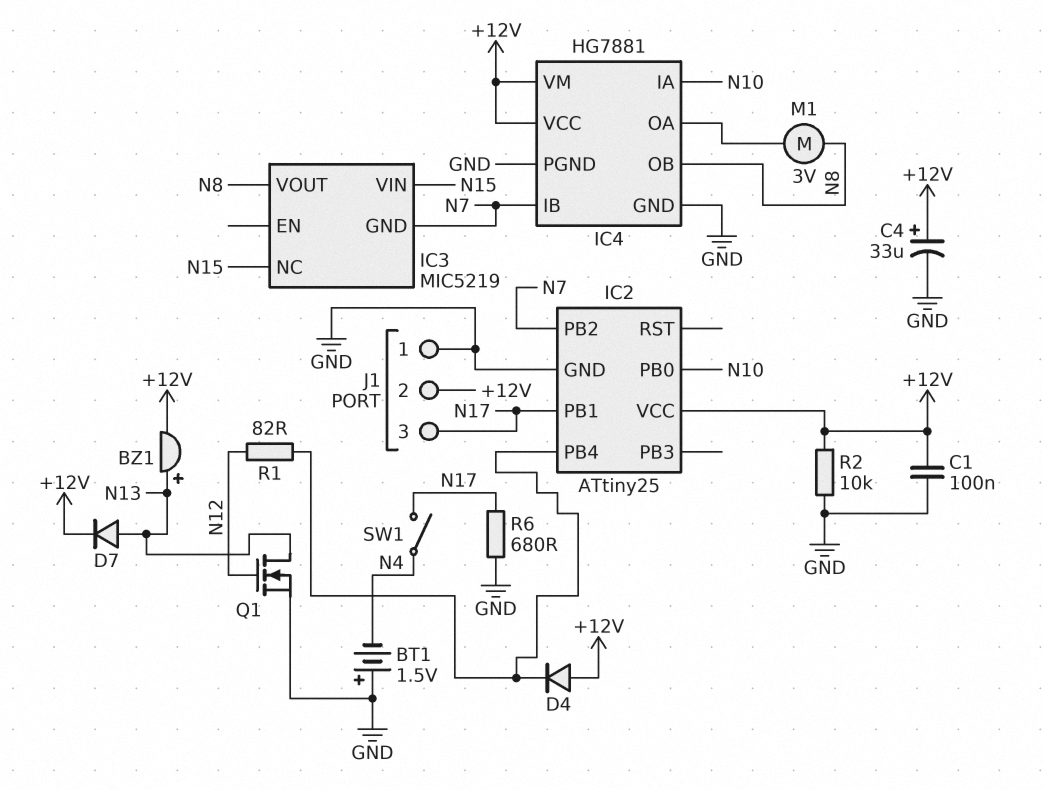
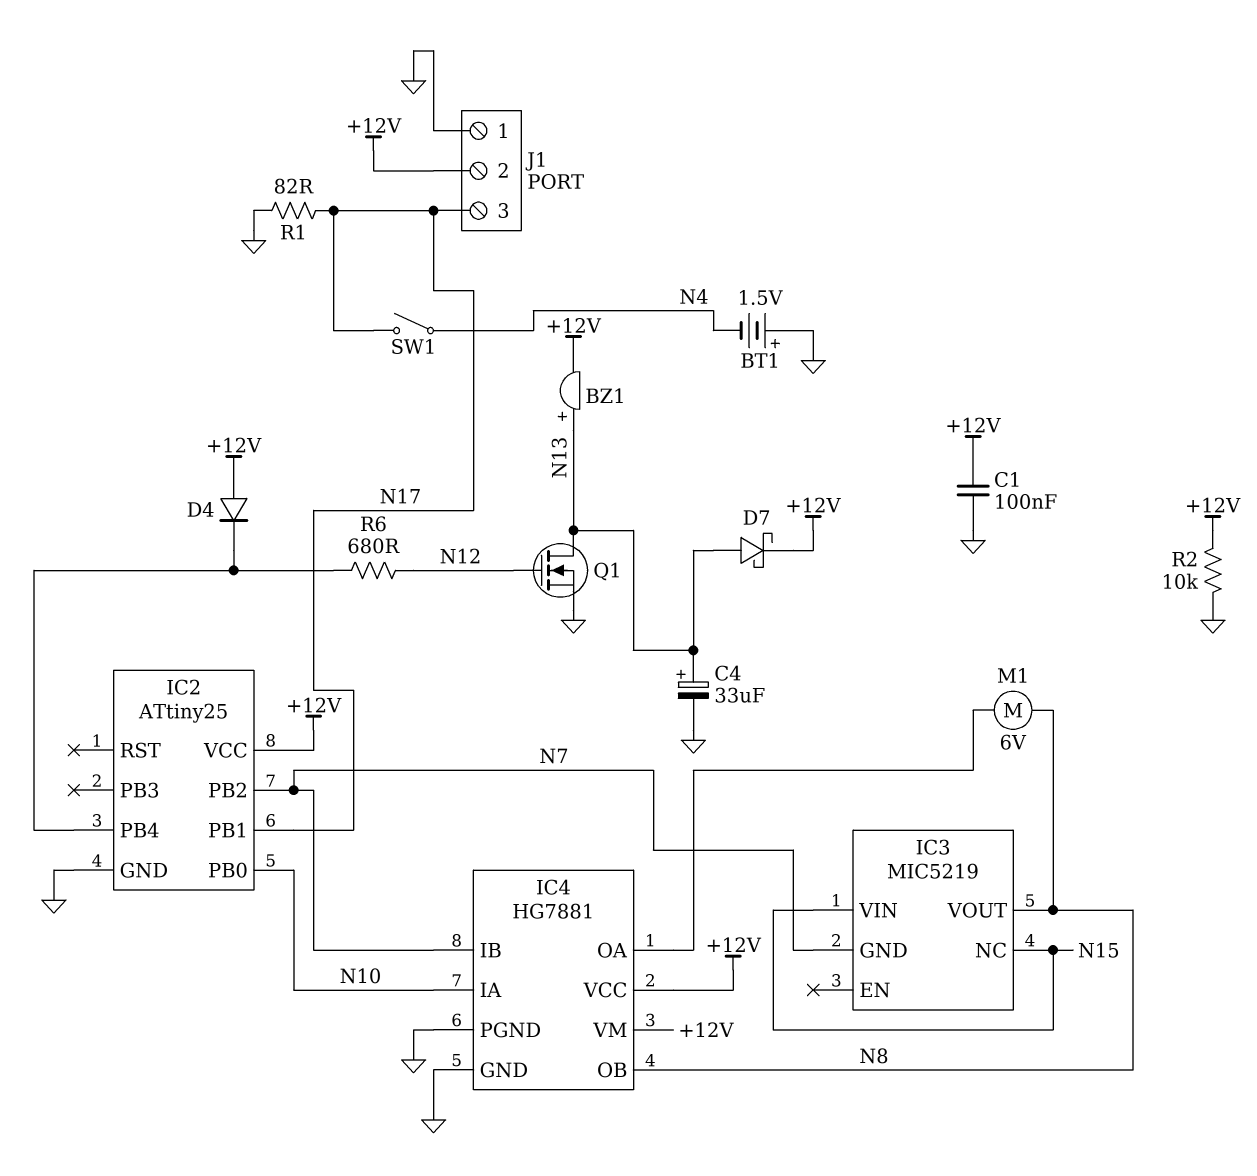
C4: 33uF (plus +12V, minus GND) -> 33uF (plus N13, minus GND)
D7: diode (A N13, K +12V) -> schottky (A N13, K +12V)
M1: motor 3V (IC4/OA, N8) -> motor 6V (IC4/OA, N8)
R1: 82 (IC2/PB4, N12) -> 82 (GND, N17)
R6: 680 (GND, N17) -> 680 (IC2/PB4, N12)

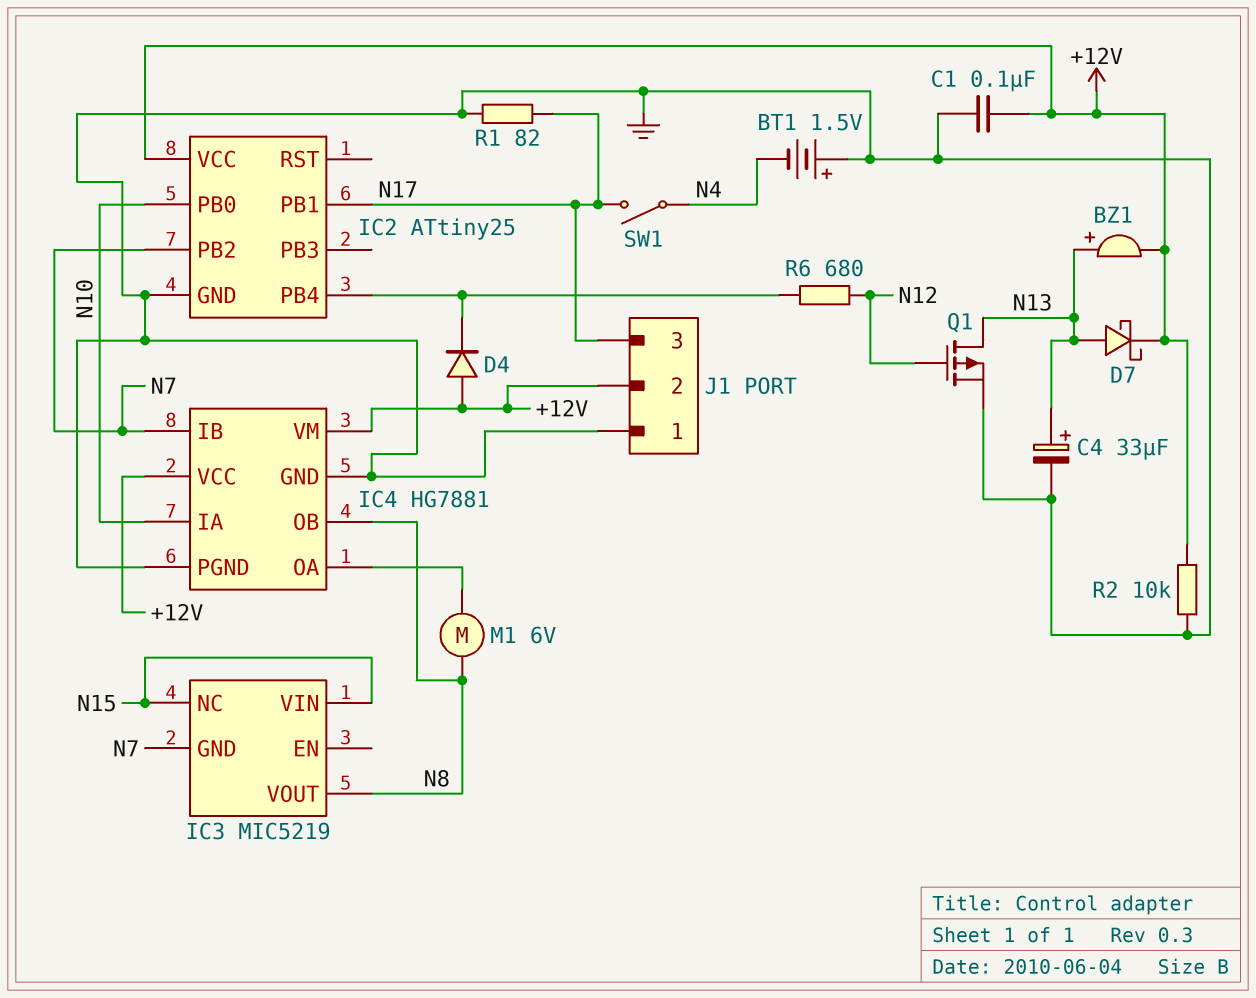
Q1: NMOS (G N12, D N13, S GND) -> PMOS (G N12, D N13, S GND)

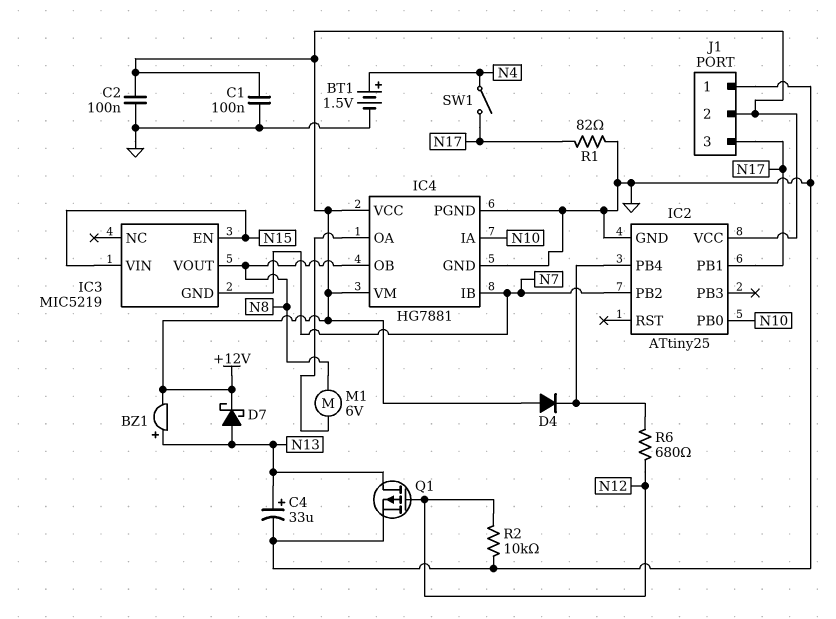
BT1: 1.5V (plus GND, minus N4) -> 1.5V (plus N4, minus GND)
C2: none -> 100nF (+12V, GND)
IC3 pin EN: none -> N15
IC3 pin NC: N15 -> none
R2: 10k (+12V, GND) -> 10k (GND, N12)

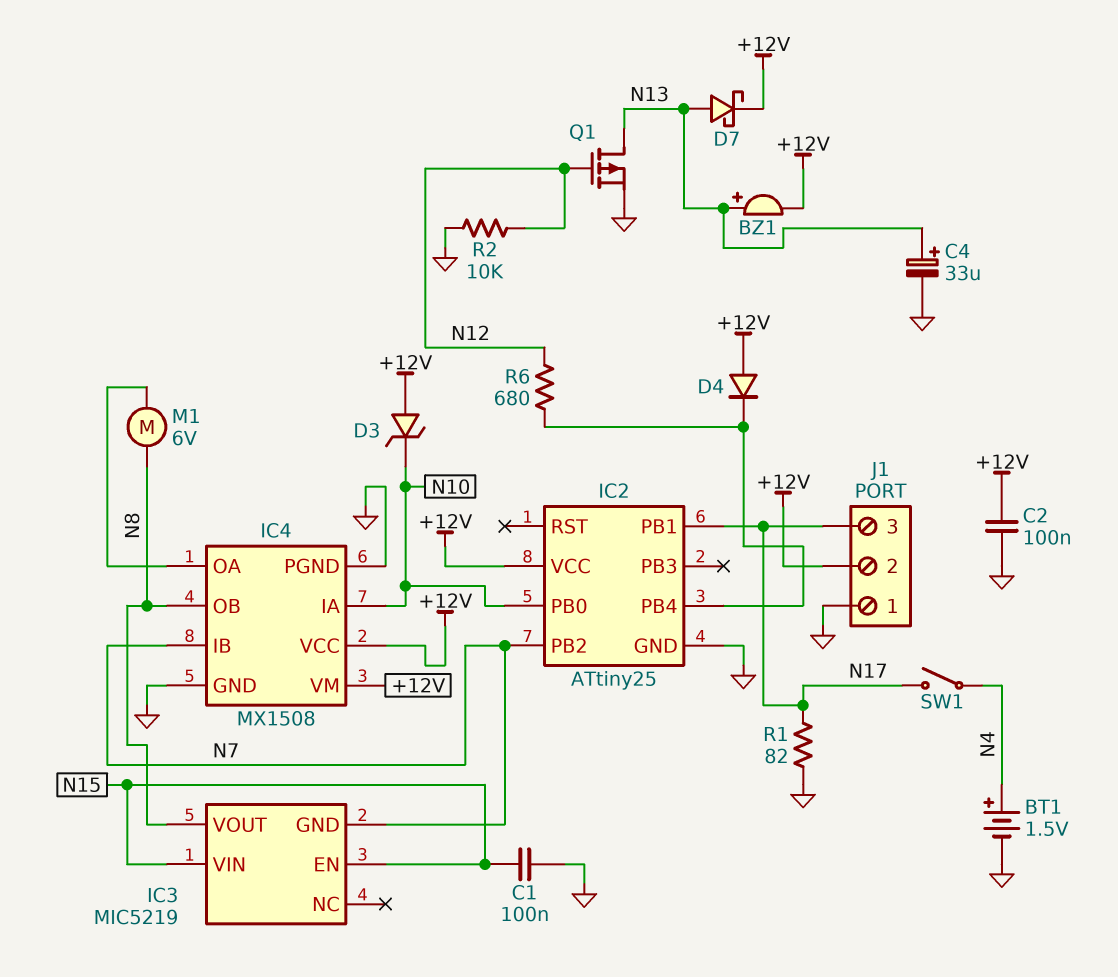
C1: 100nF (+12V, GND) -> 100nF (GND, N15)
D3: none -> zener (A +12V, K N10)
IC4: HG7881 -> MX1508

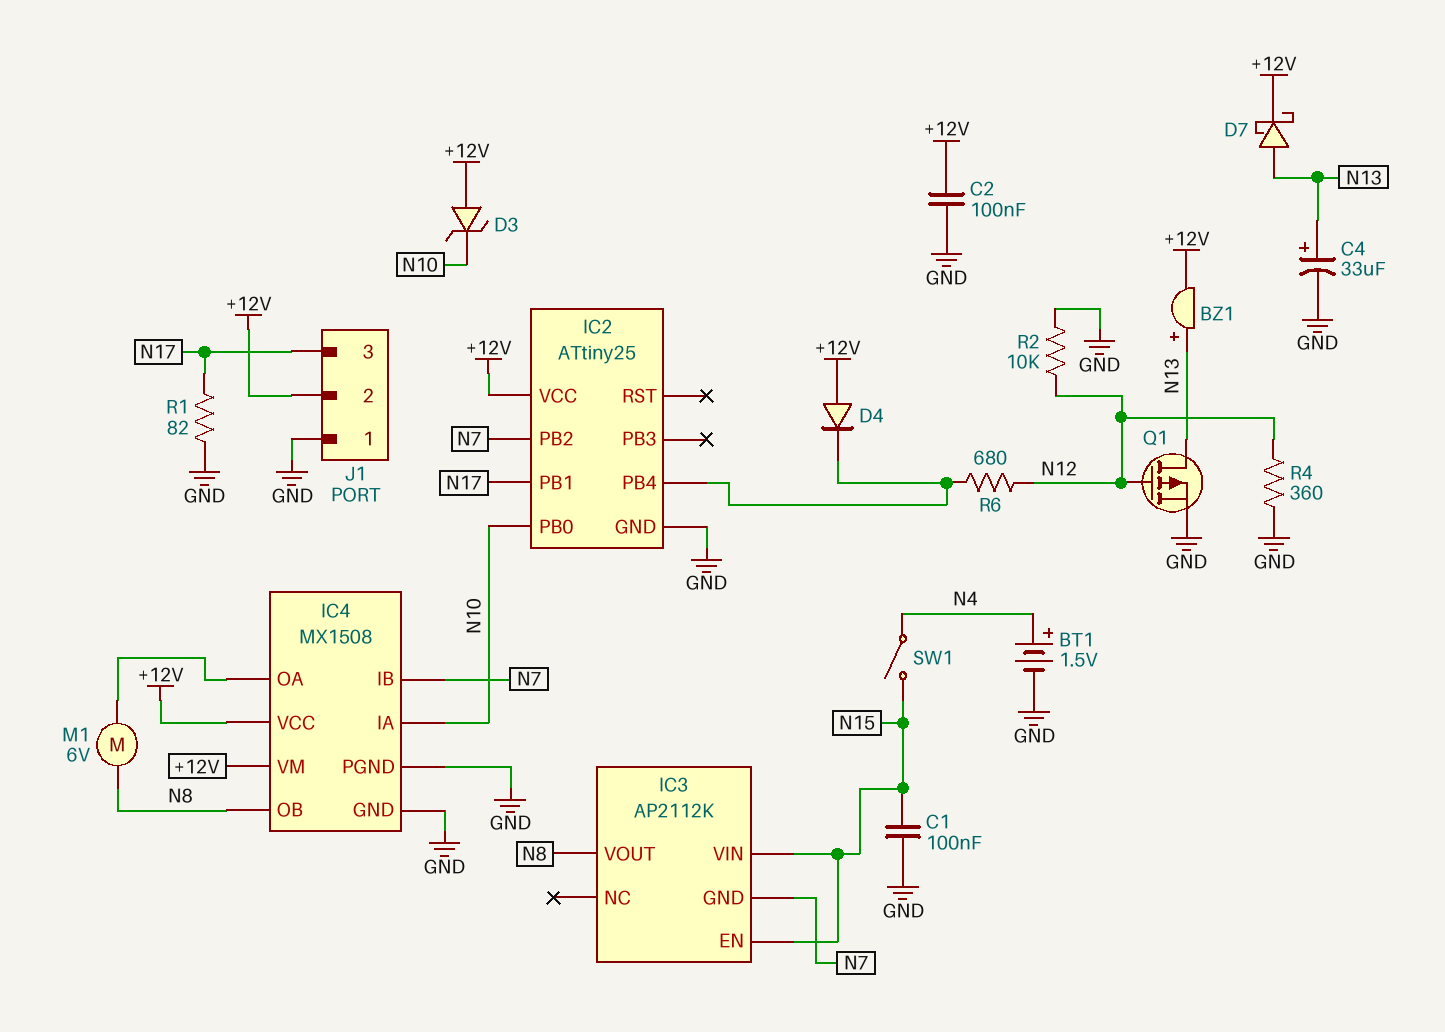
IC3: MIC5219 -> AP2112K
R4: none -> 360 (GND, N12)
SW1: switch (N4, N17) -> switch (N4, N15)

